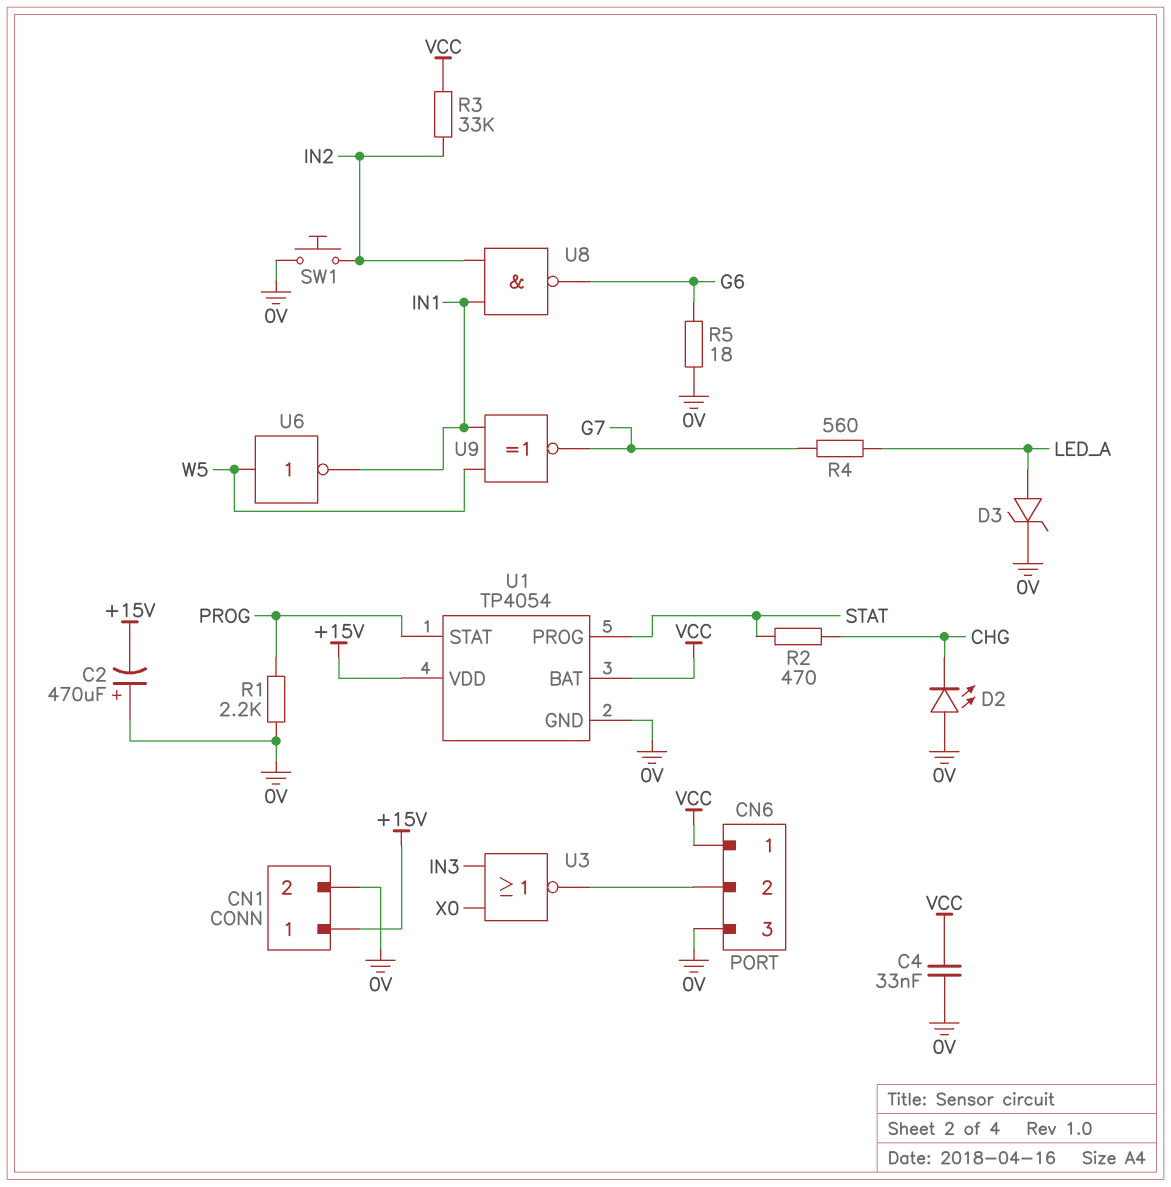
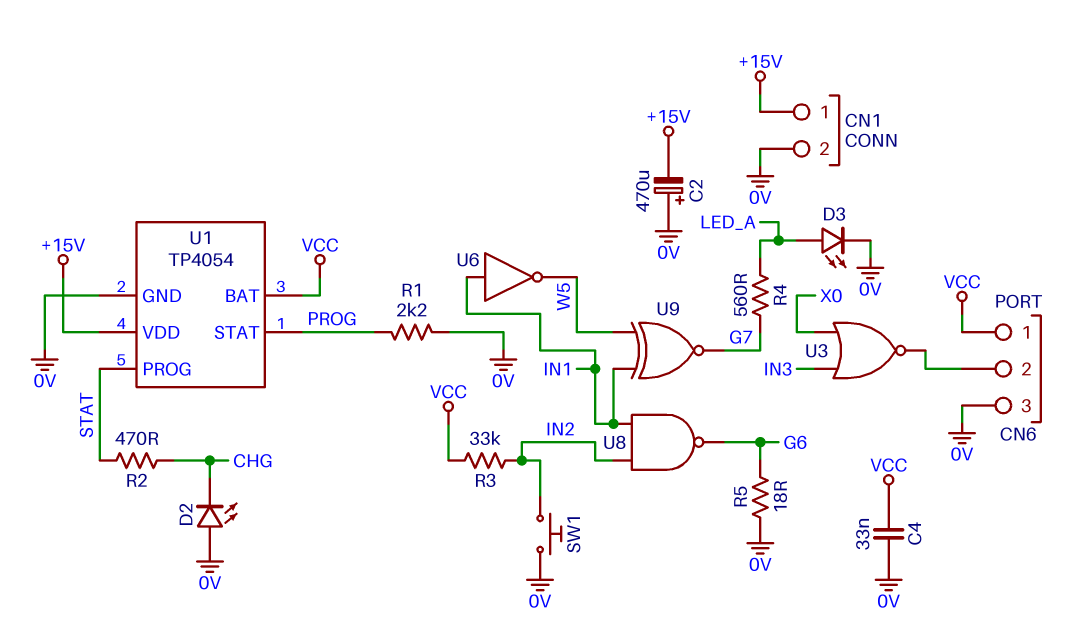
D3: zener (A LED_A, K 0V) -> LED (A LED_A, K 0V)
U6: NOT (in W5, out IN1) -> NOT (in IN1, out W5)

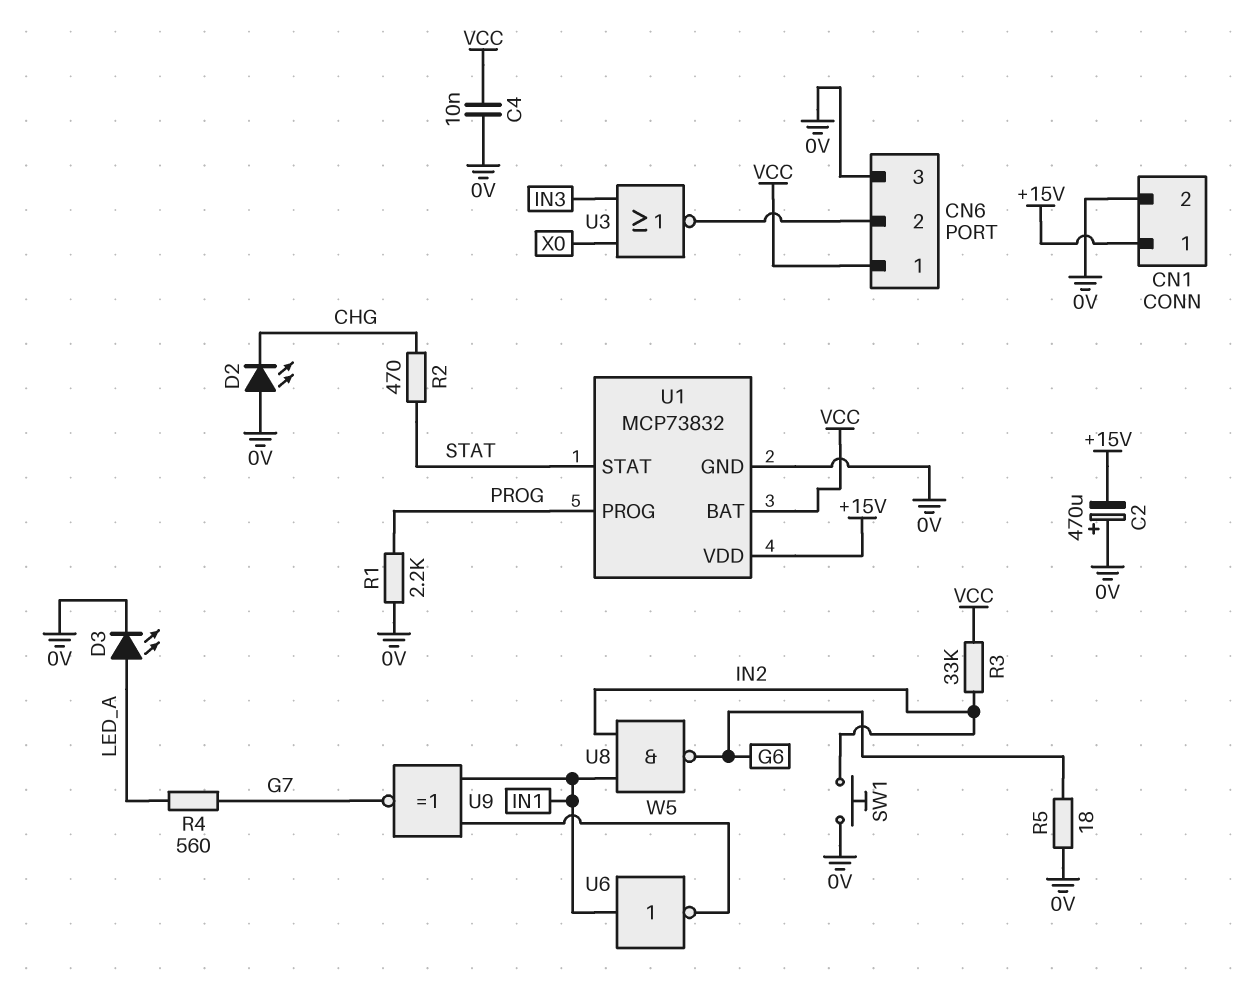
C4: 33nF (0V, VCC) -> 10nF (0V, VCC)
U1: TP4054 -> MCP73832
U1 pin PROG: STAT -> PROG
U1 pin STAT: PROG -> STAT

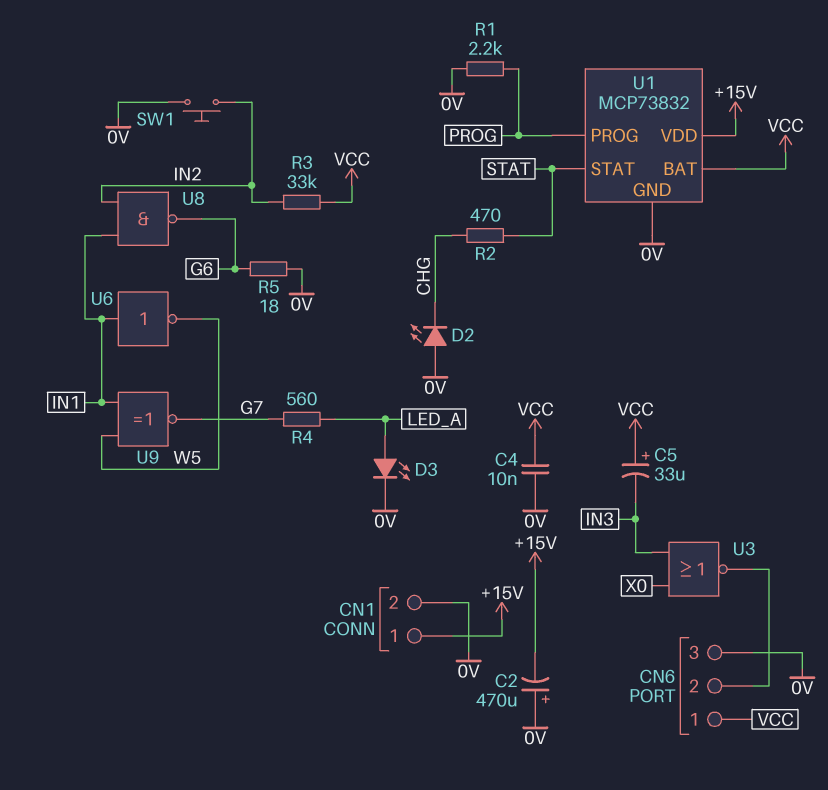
C5: none -> 33uF (plus VCC, minus IN3)

